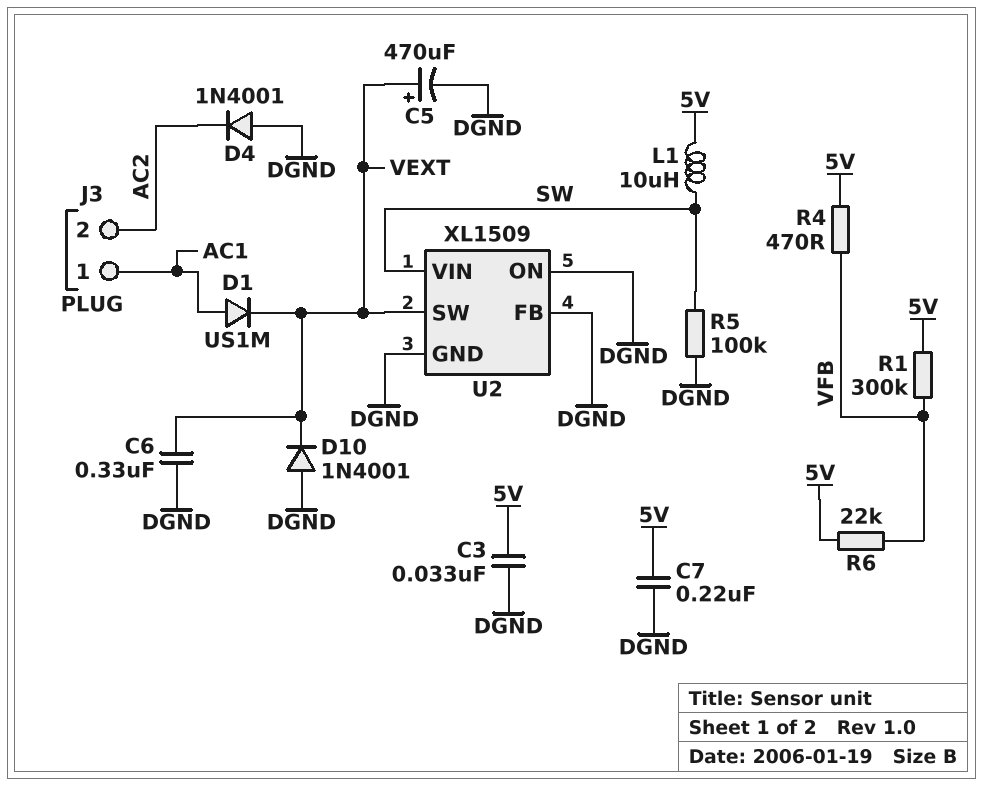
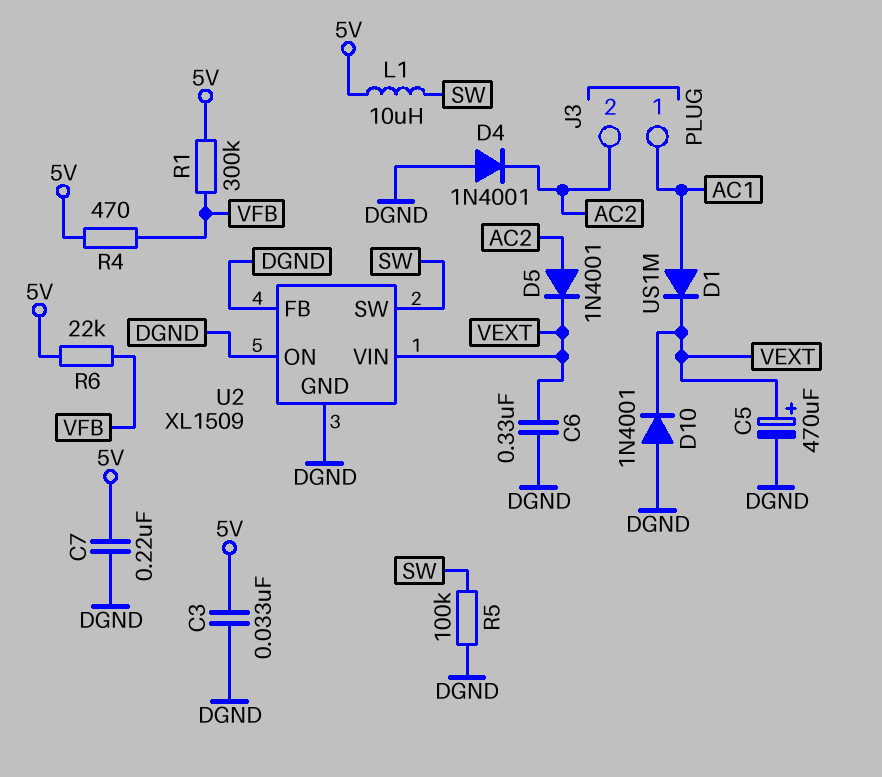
D5: none -> diode 1N4001 (A AC2, K VEXT)
U2 pin SW: VEXT -> SW
U2 pin VIN: SW -> VEXT

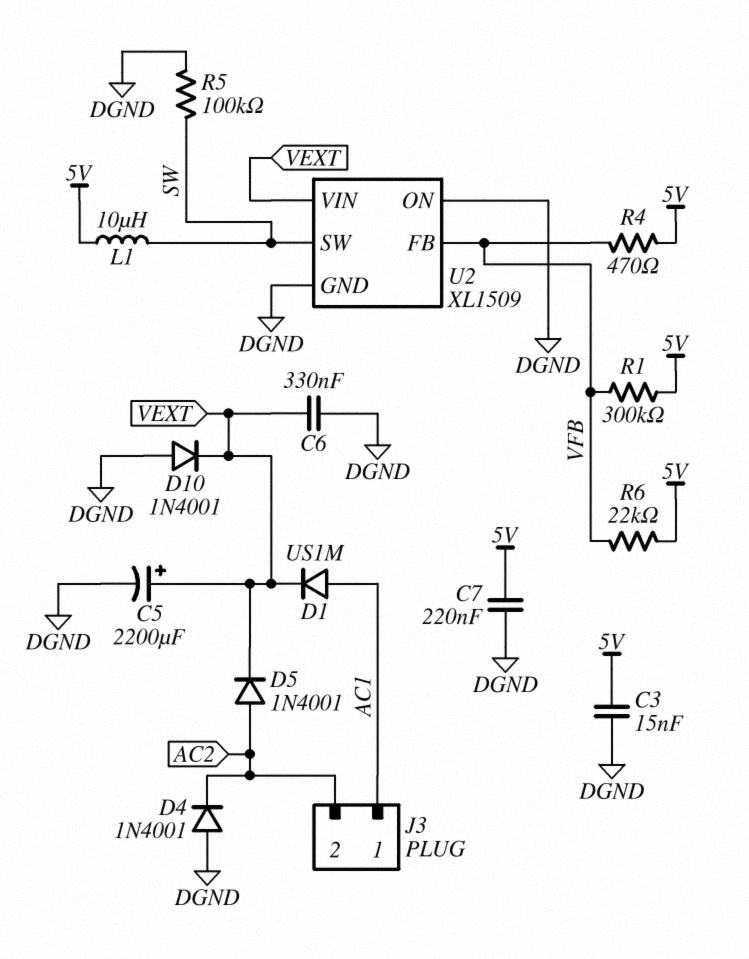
C3: 33nF (5V, DGND) -> 15nF (5V, DGND)
C5: 470uF (plus VEXT, minus DGND) -> 2200uF (plus VEXT, minus DGND)
U2 pin FB: DGND -> VFB

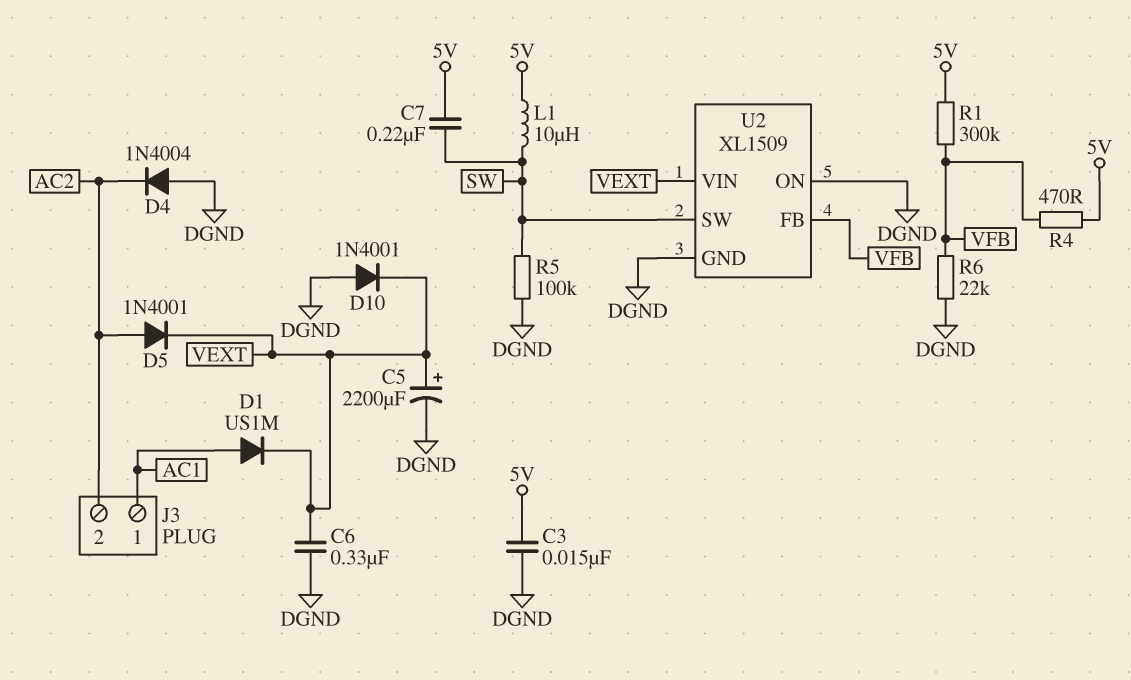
C7: 220nF (5V, DGND) -> 220nF (5V, SW)
D4: diode 1N4001 (A DGND, K AC2) -> diode 1N4004 (A DGND, K AC2)
R6: 22k (5V, VFB) -> 22k (DGND, VFB)

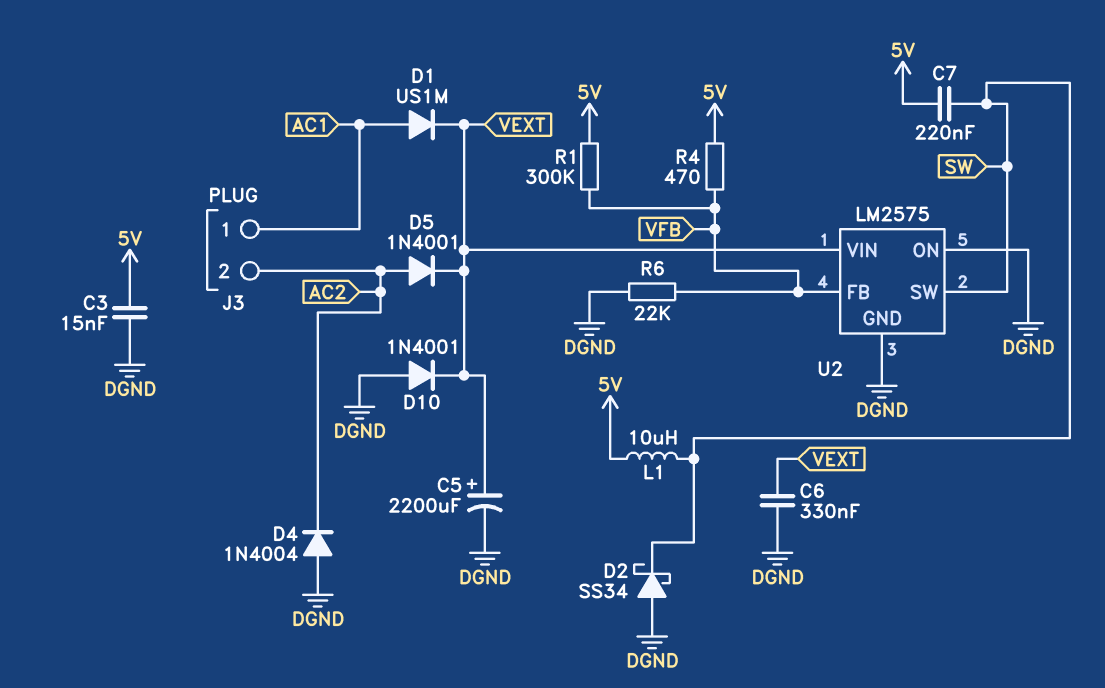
D2: none -> schottky SS34 (A DGND, K SW)
R5: 100k (DGND, SW) -> none
U2: XL1509 -> LM2575

